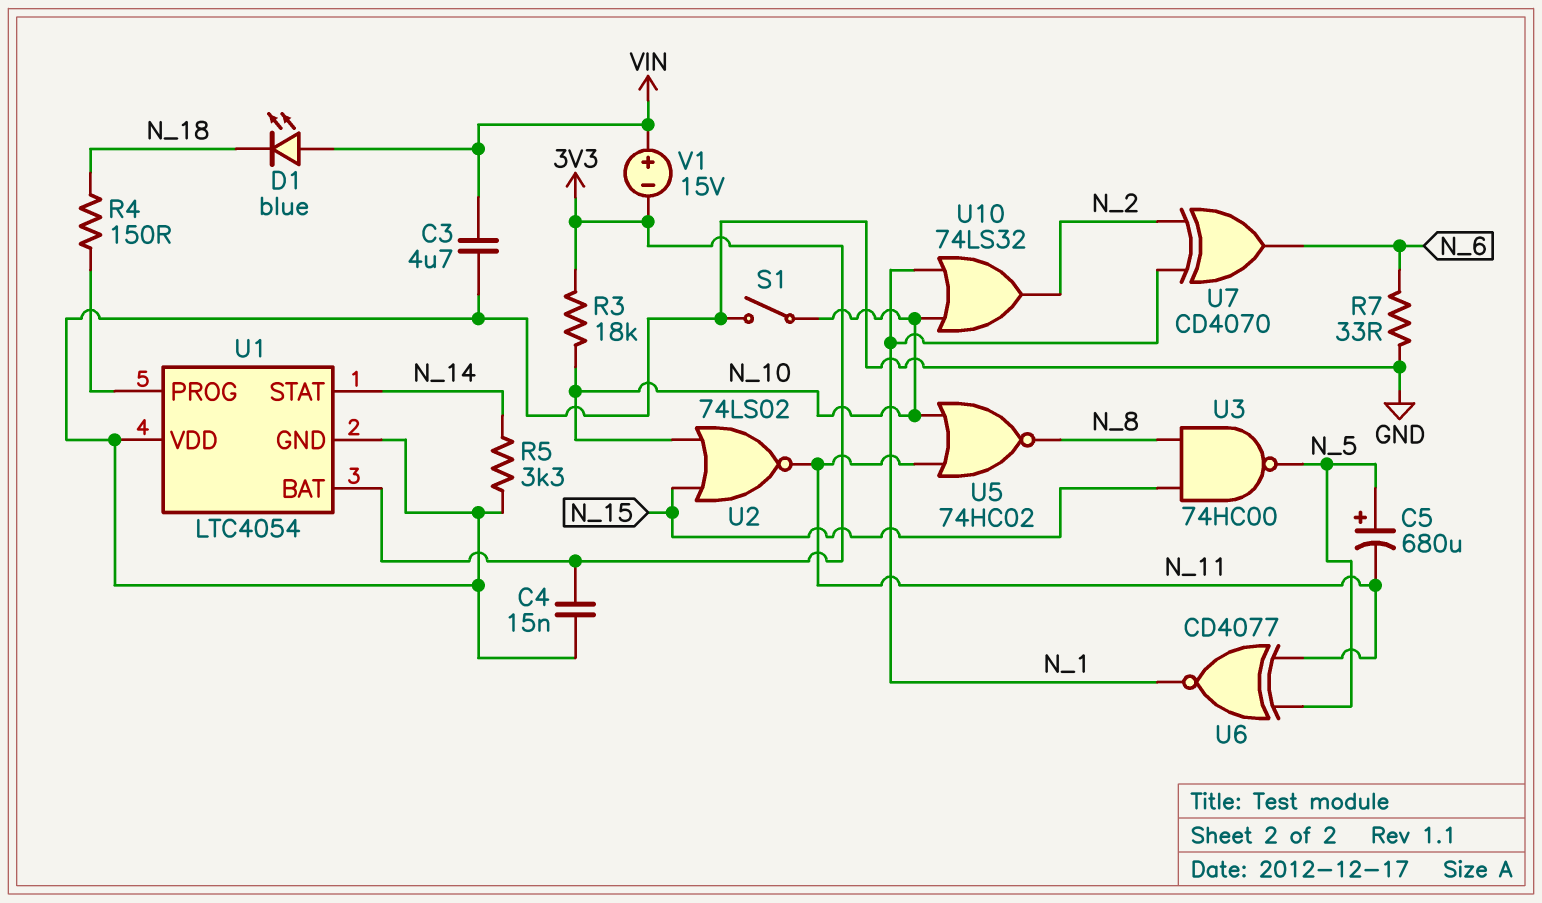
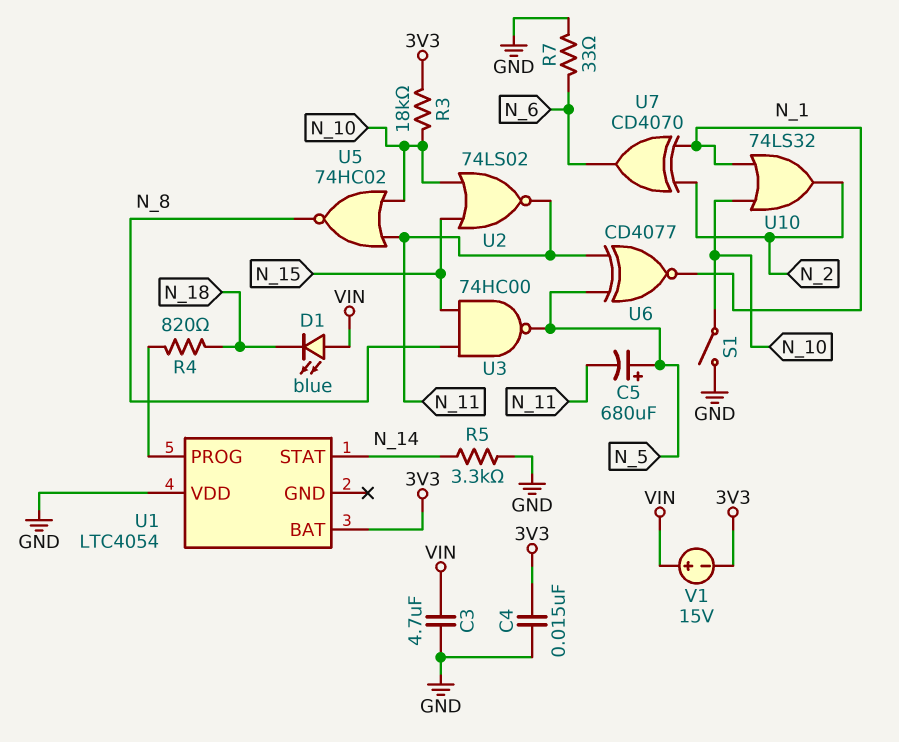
R4: 150 (N_18, U1/PROG) -> 820 (N_18, U1/PROG)
U1 pin GND: GND -> none

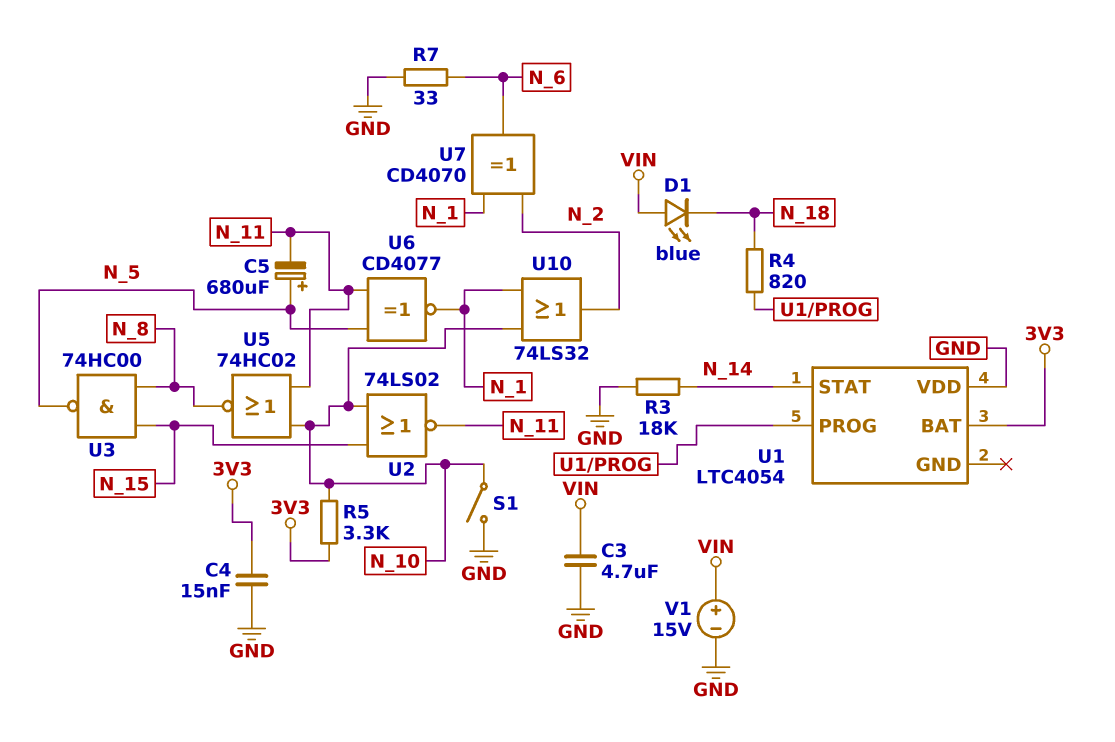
R3: 18k (3V3, N_10) -> 18k (GND, N_14)
R5: 3.3k (GND, N_14) -> 3.3k (3V3, N_10)
V1: 15V (plus VIN, minus 3V3) -> 15V (plus VIN, minus GND)

